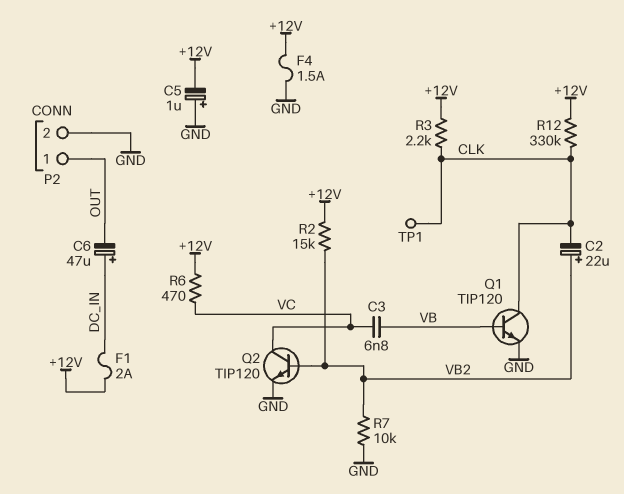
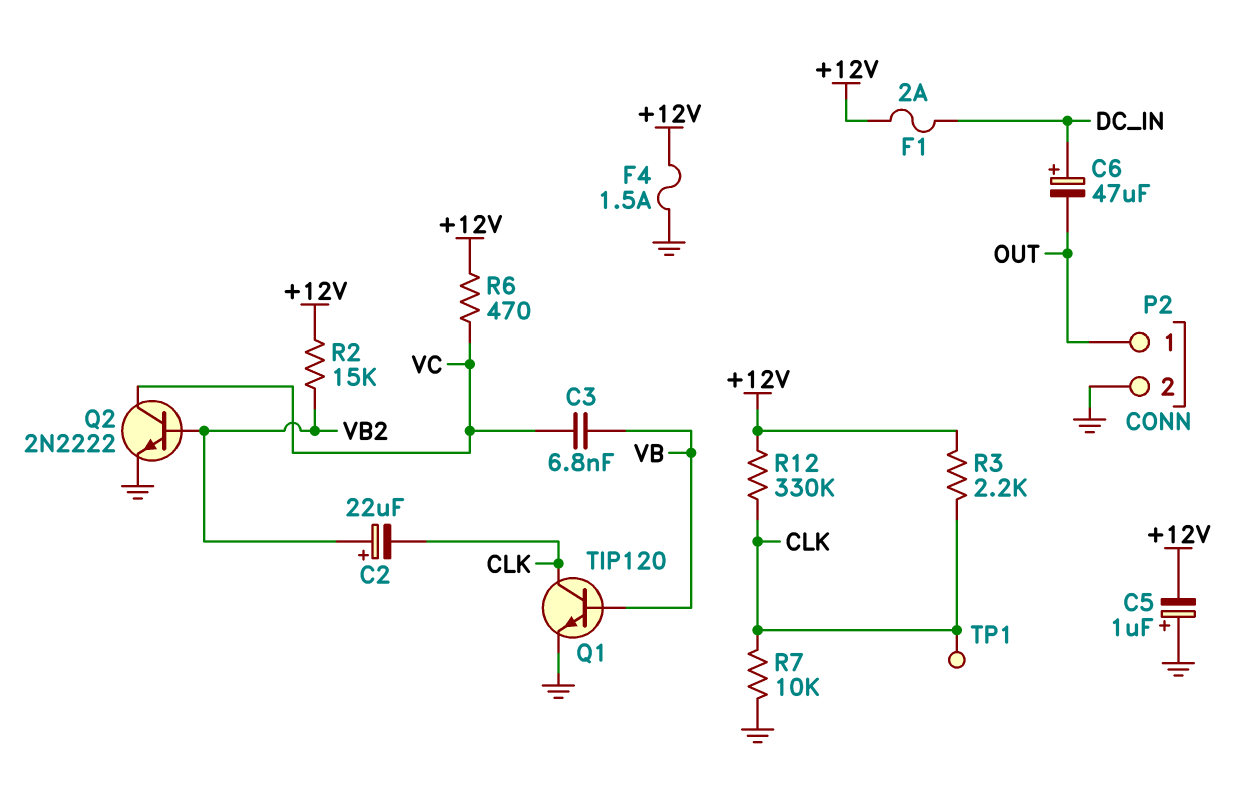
Q2: NPN TIP120 (B VB2, C VC, E GND) -> NPN 2N2222 (B VB2, C VC, E GND)
R7: 10k (GND, VB2) -> 10k (CLK, GND)

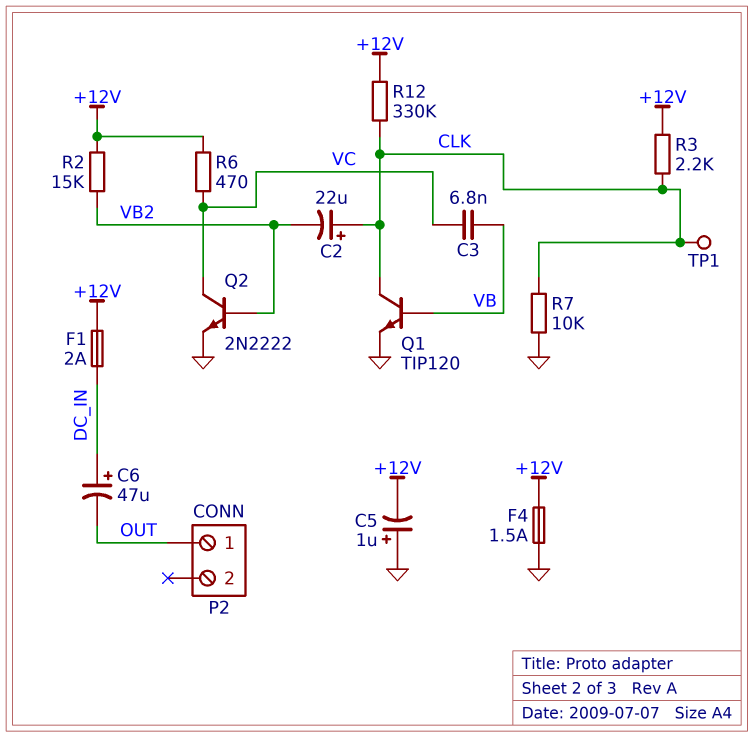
C2: 22uF (plus VB2, minus CLK) -> 22uF (plus CLK, minus VB2)
P2 pin 2: GND -> none

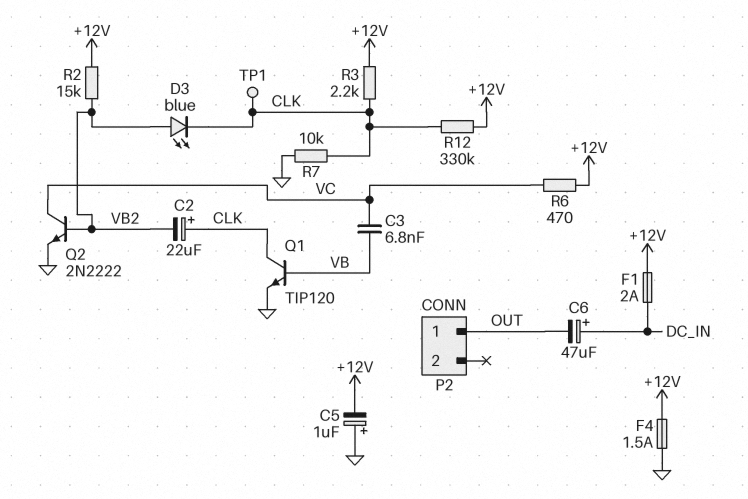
D3: none -> LED blue (A VB2, K CLK)

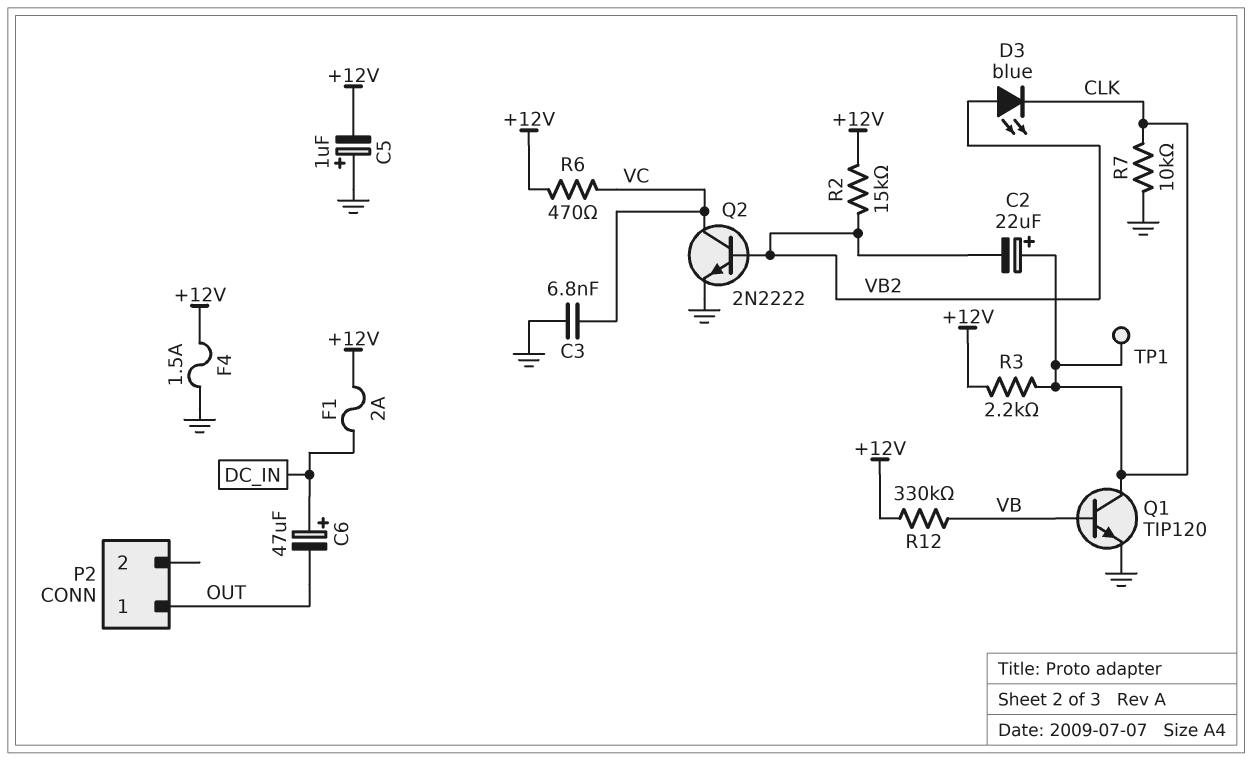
C3: 6.8nF (VB, VC) -> 6.8nF (GND, VC)
R12: 330k (+12V, CLK) -> 330k (+12V, VB)

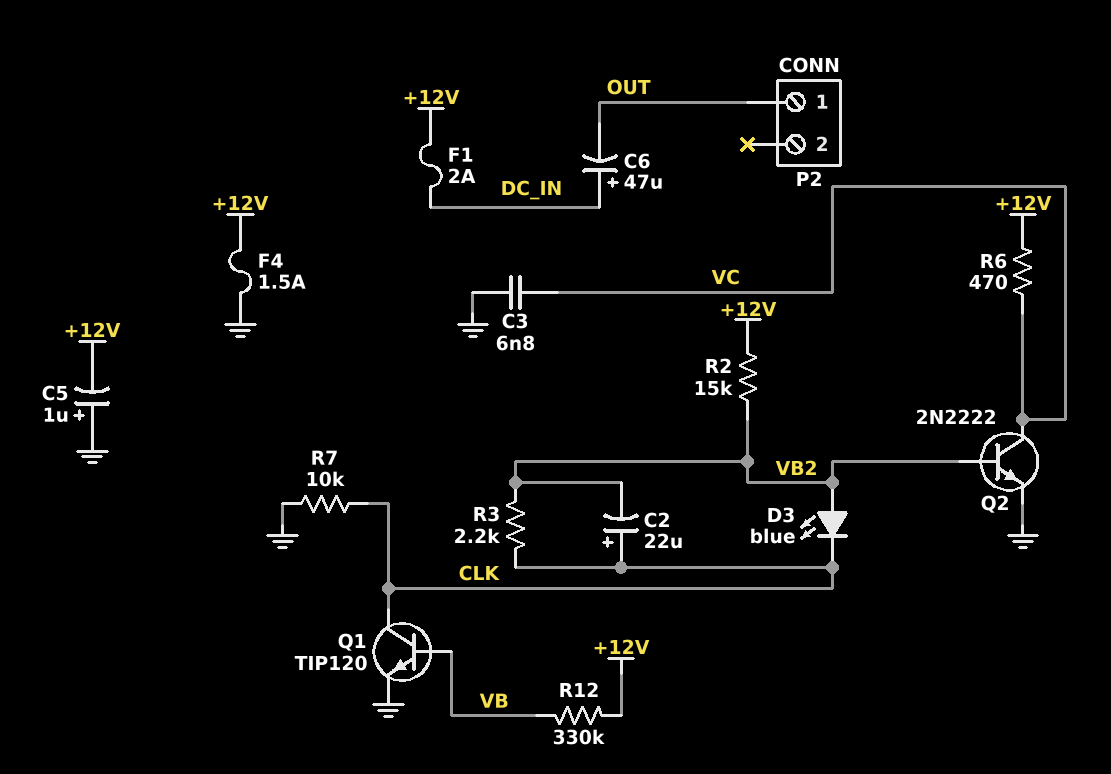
R3: 2.2k (+12V, CLK) -> 2.2k (CLK, VB2)
TP1: test point (CLK) -> none

